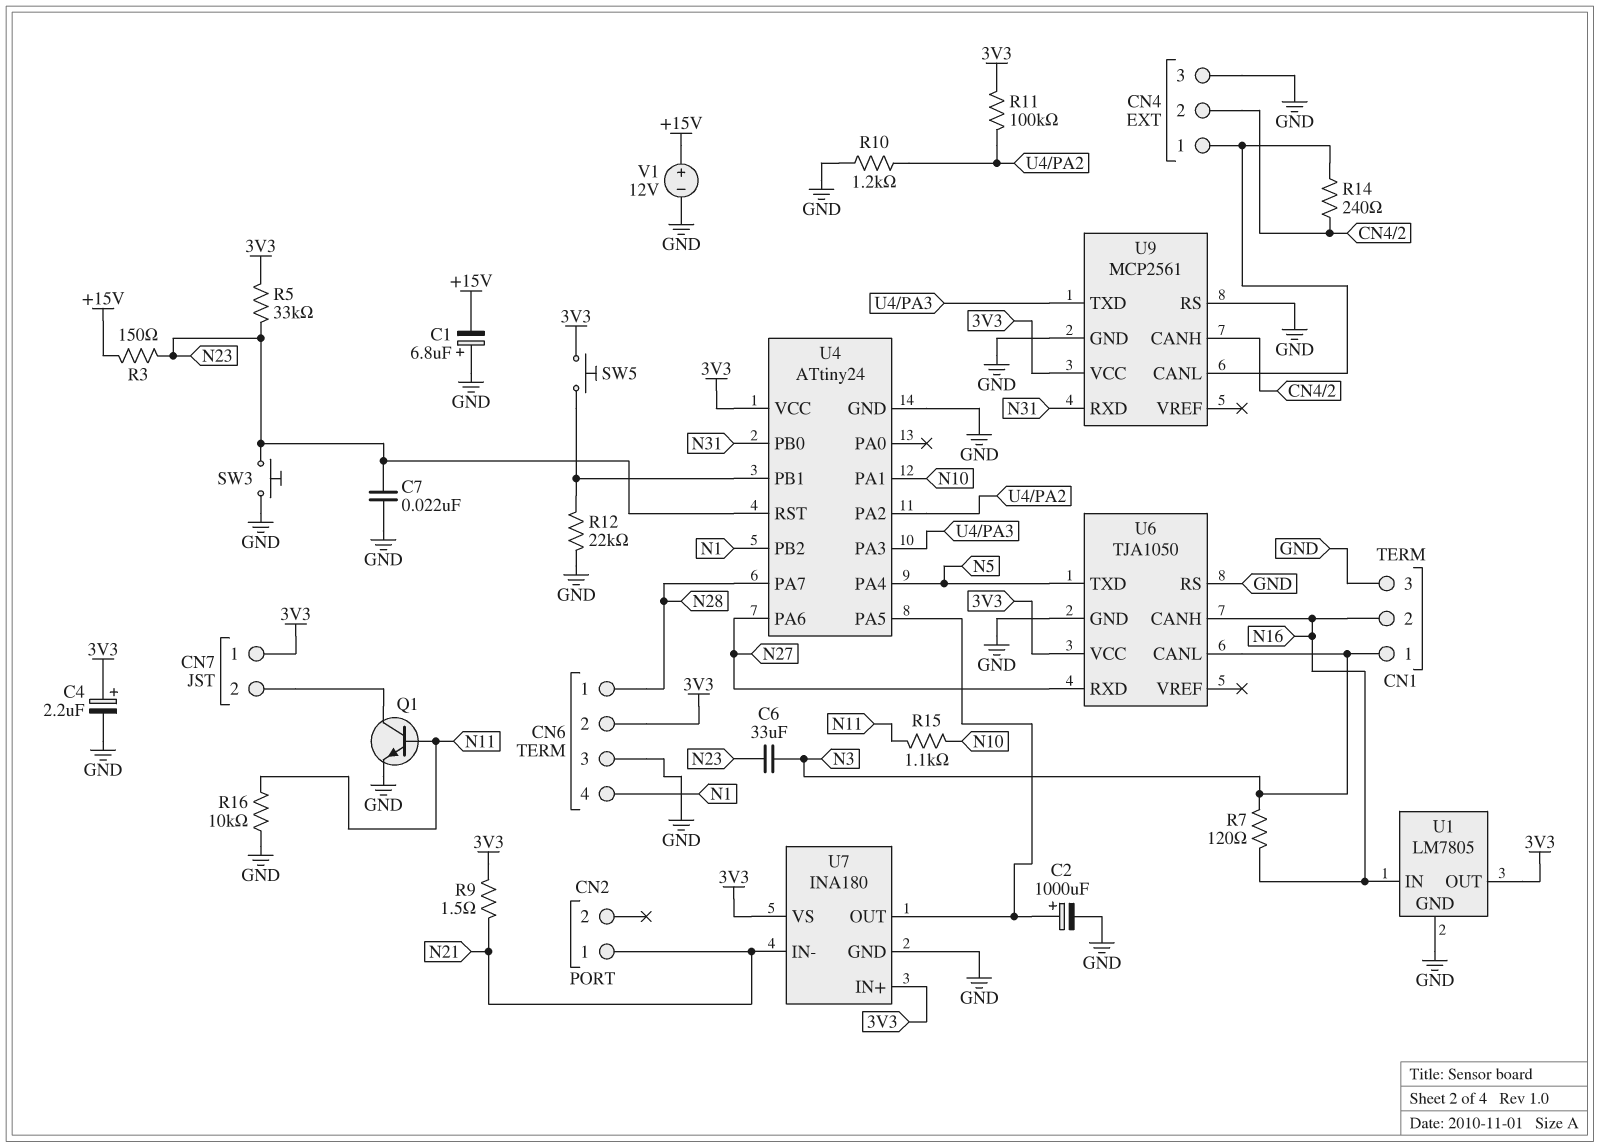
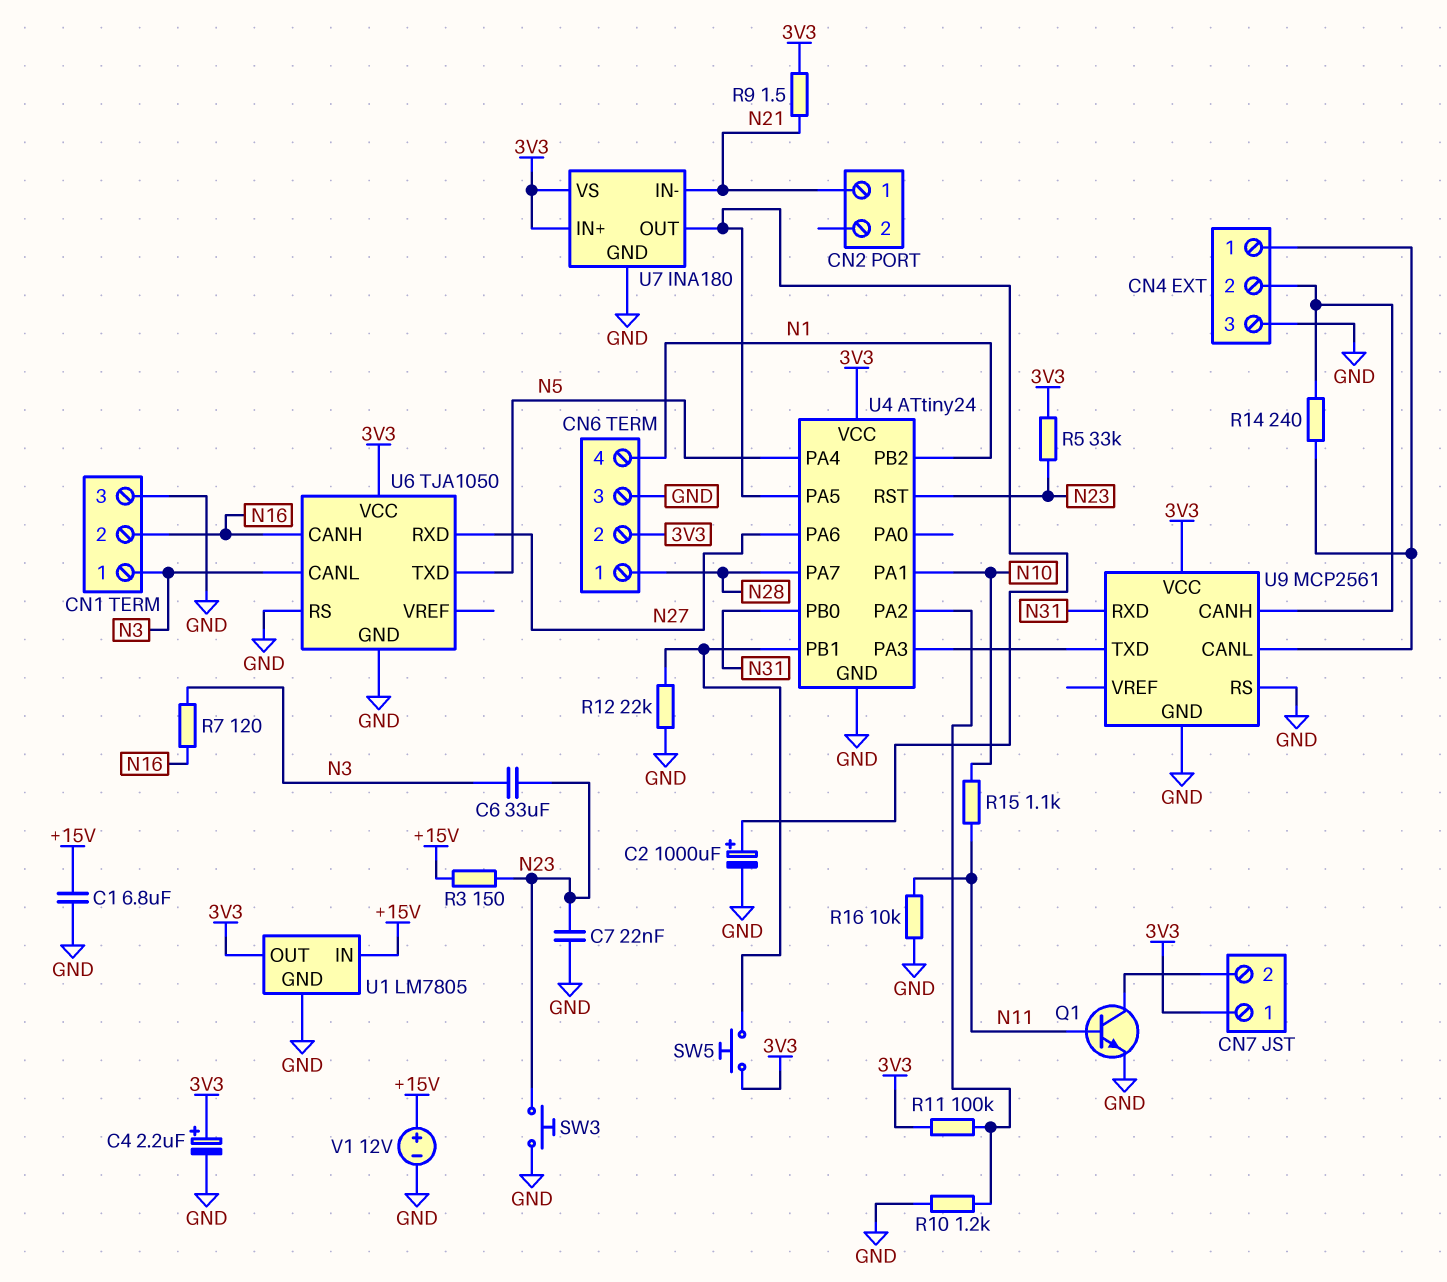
C1: 6.8uF (plus GND, minus +15V) -> 6.8uF (+15V, GND)
U1 pin IN: N16 -> +15V

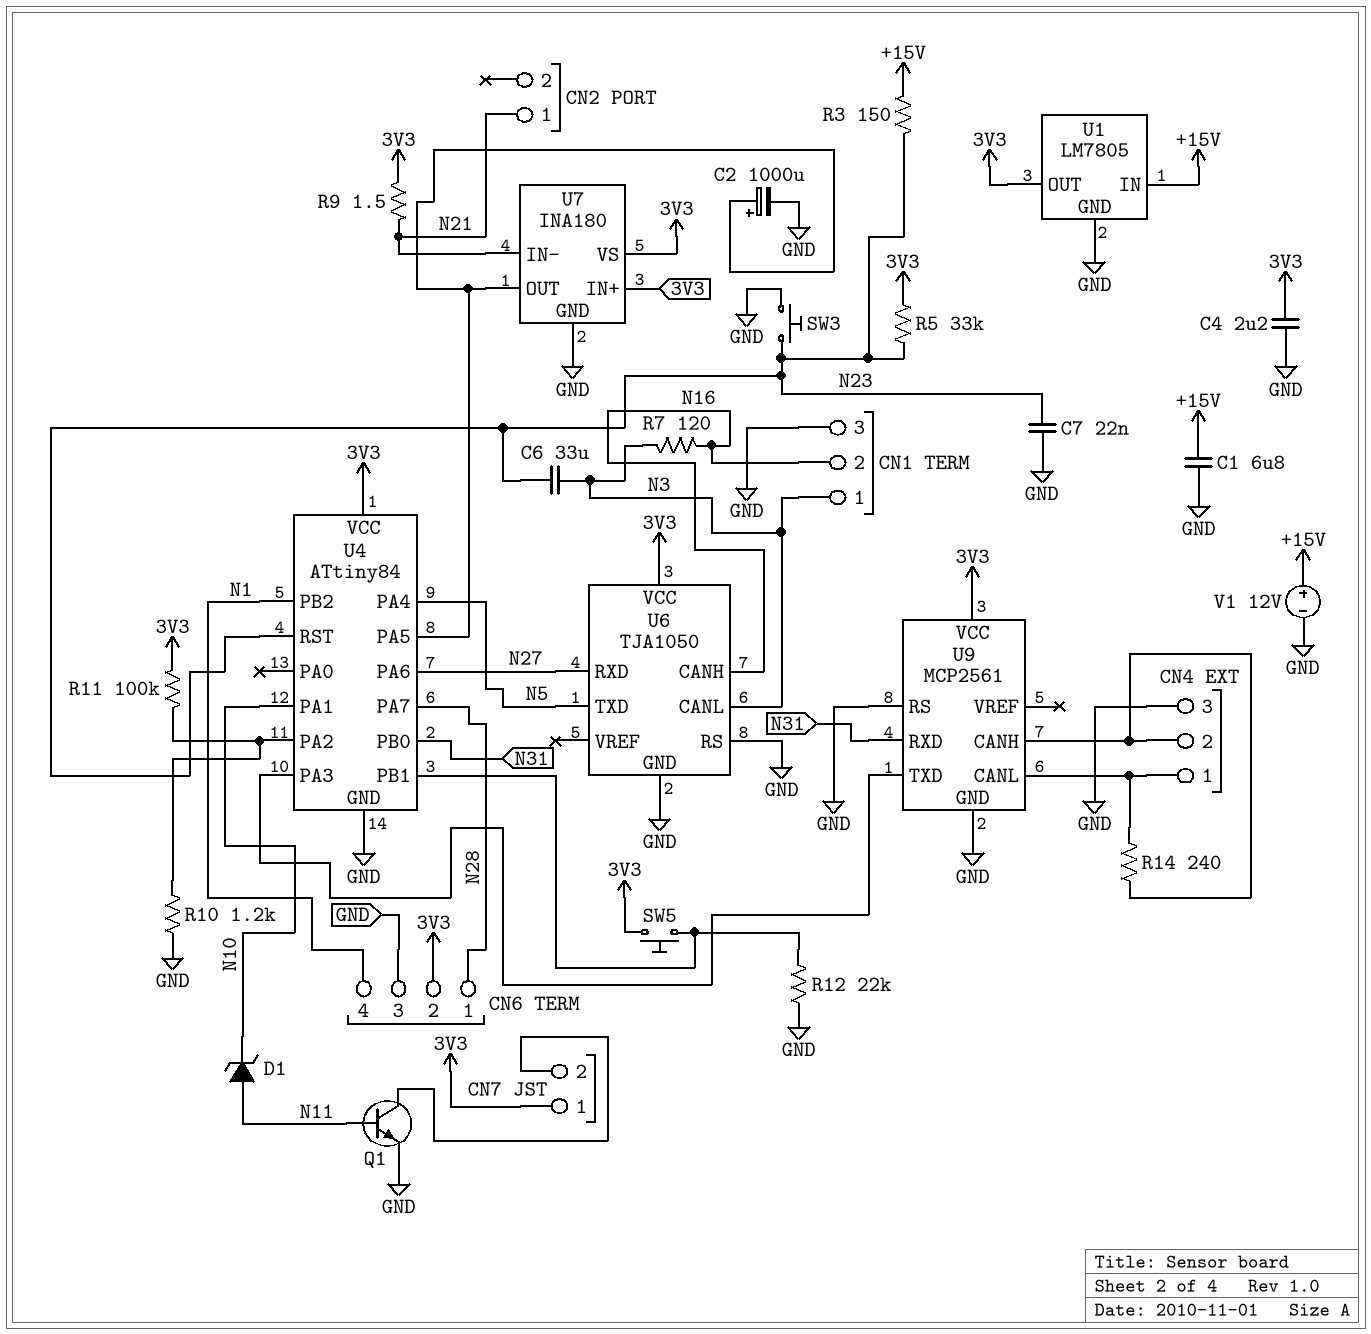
C4: 2.2uF (plus 3V3, minus GND) -> 2.2uF (3V3, GND)
D1: none -> zener (A N11, K N10)
R15: 1.1k (N10, N11) -> none
R16: 10k (GND, N11) -> none
U4: ATtiny24 -> ATtiny84

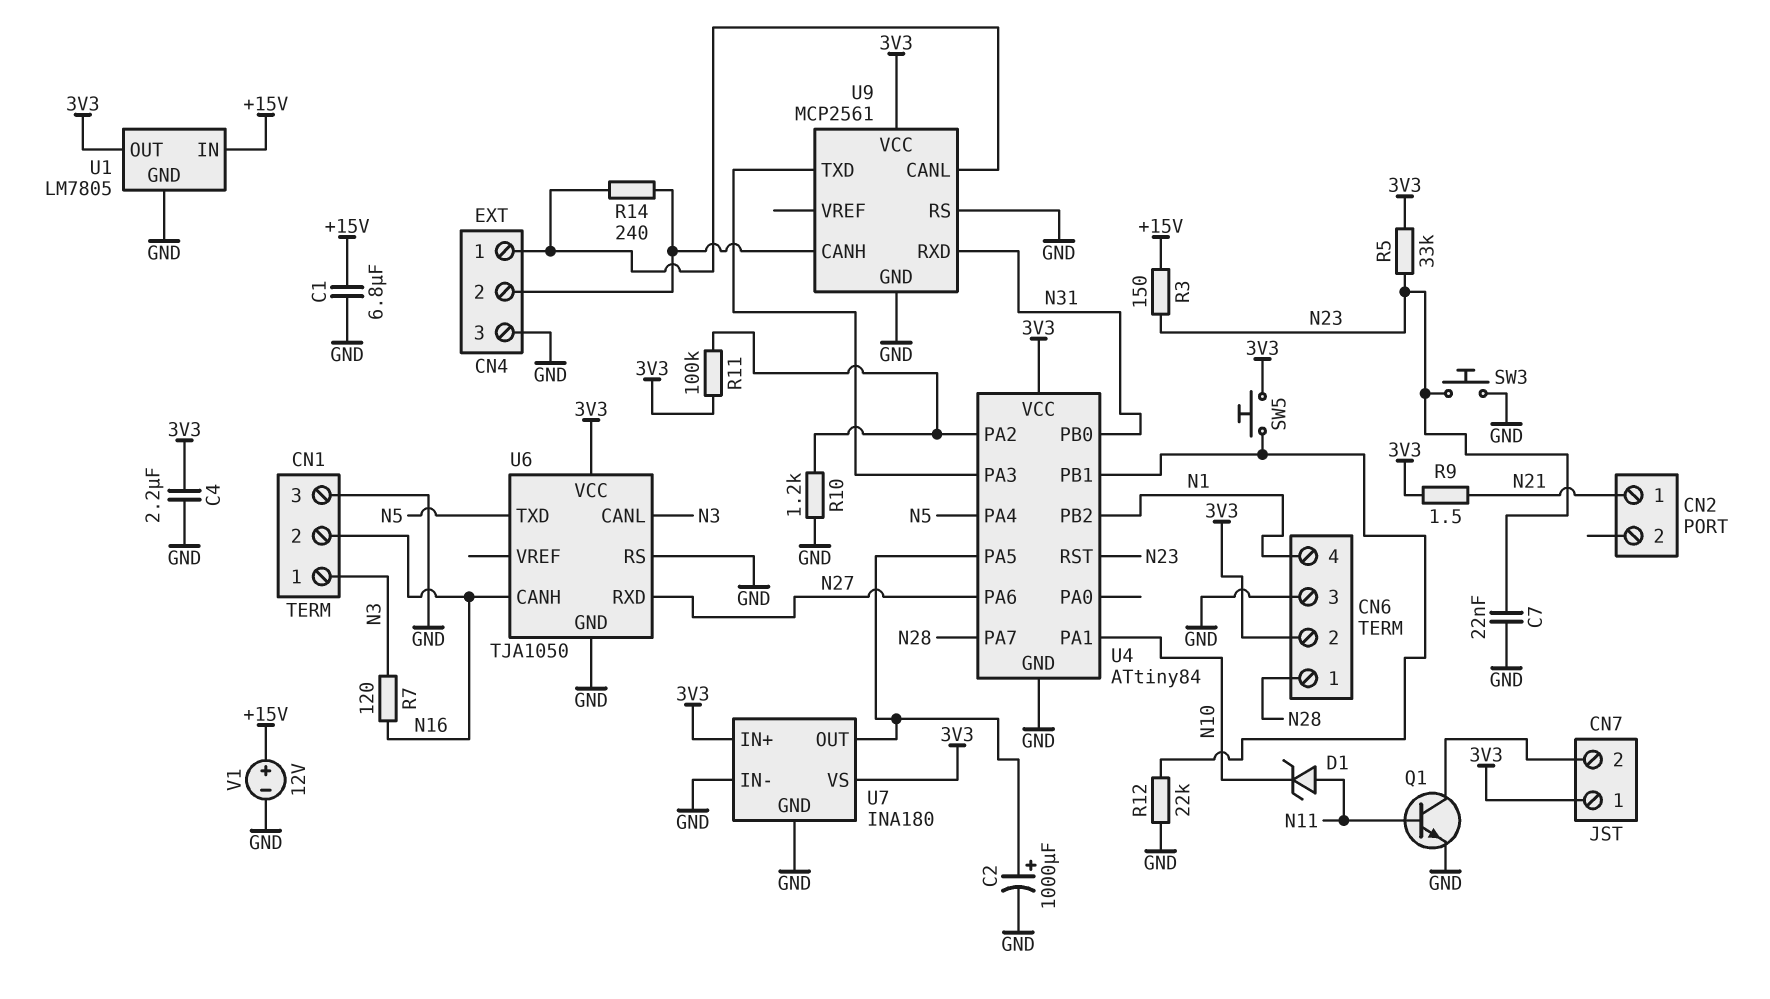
C6: 33uF (N3, N23) -> none
U7 pin IN-: N21 -> GND

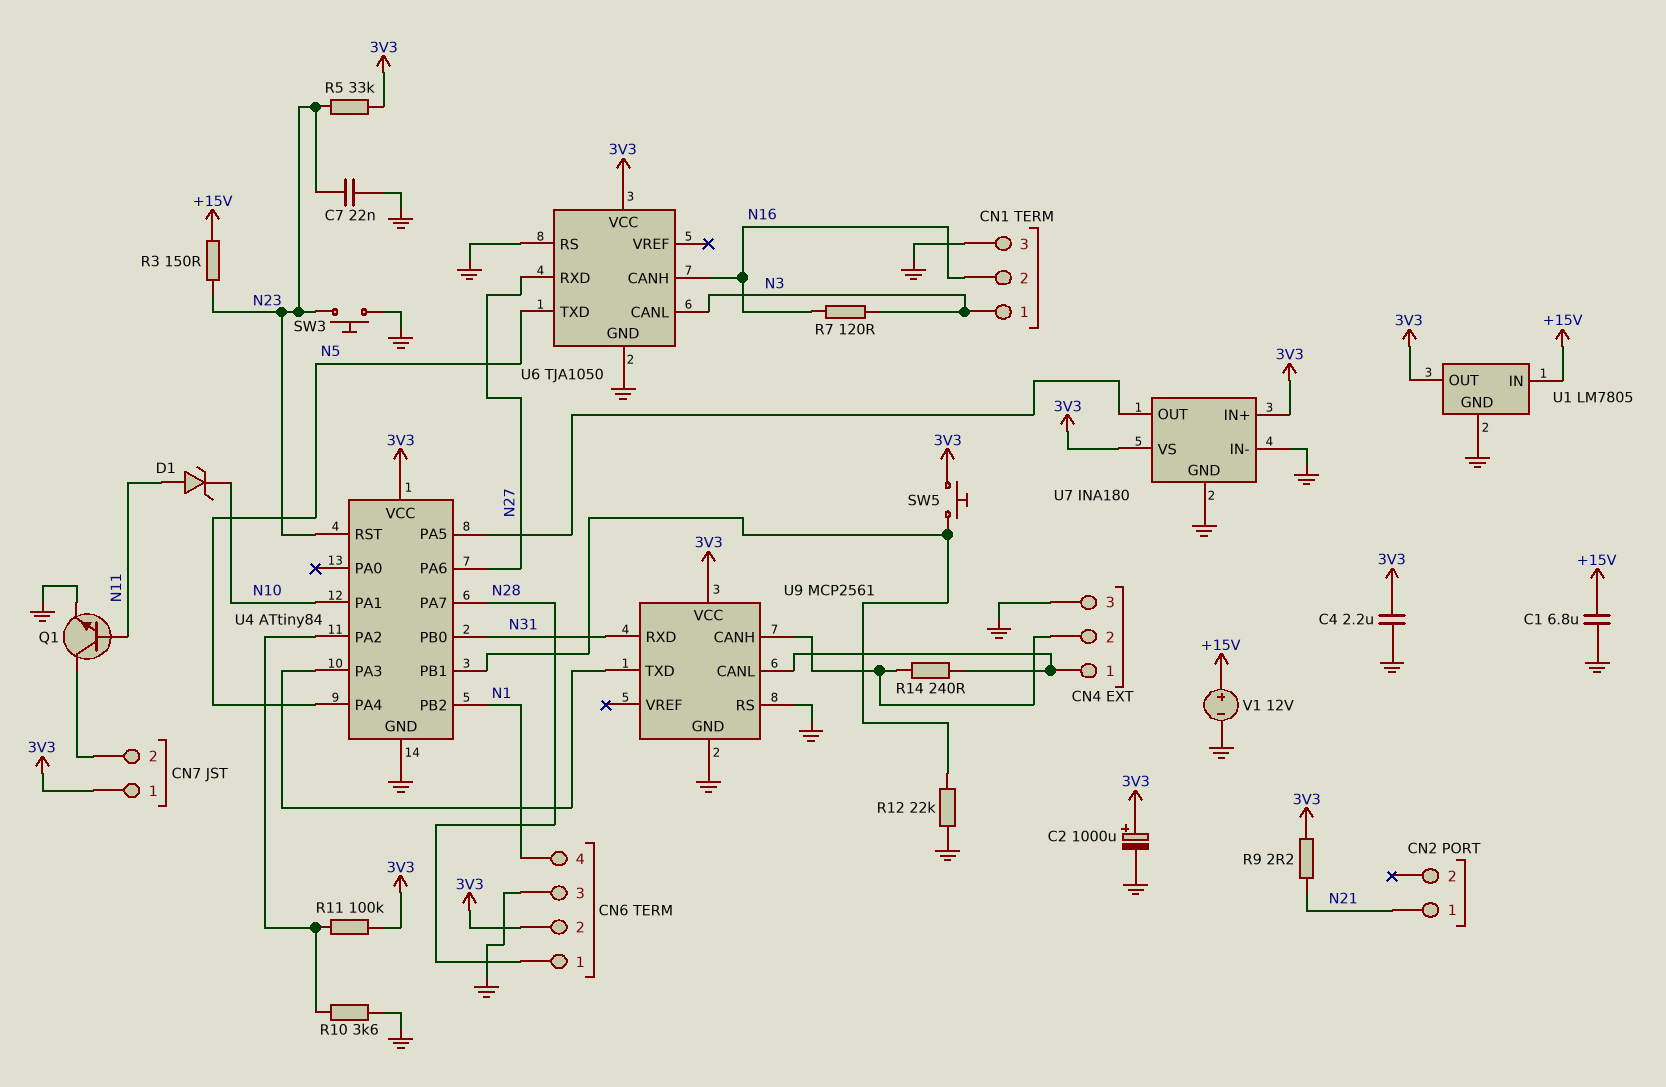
C2: 1000uF (plus U4/PA5, minus GND) -> 1000uF (plus 3V3, minus GND)
R9: 1.5 (3V3, N21) -> 2.2 (3V3, N21)
R10: 1.2k (GND, U4/PA2) -> 3.6k (GND, U4/PA2)

